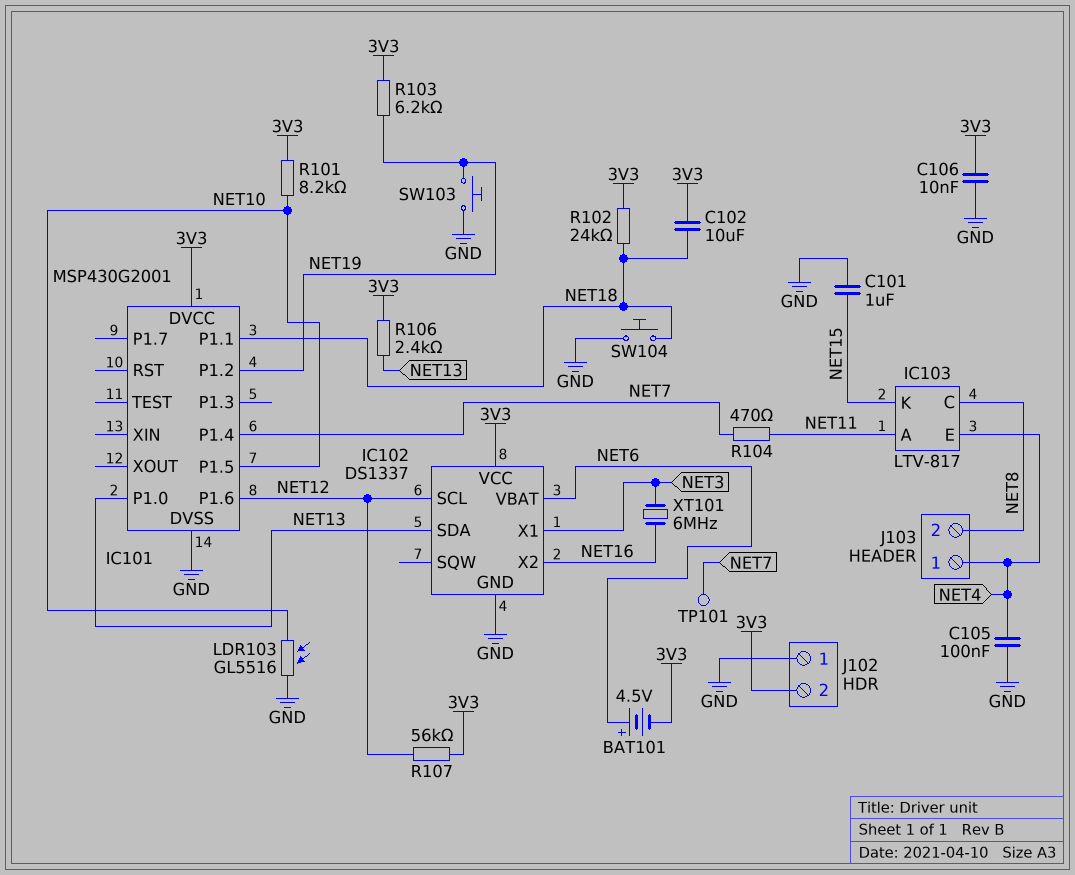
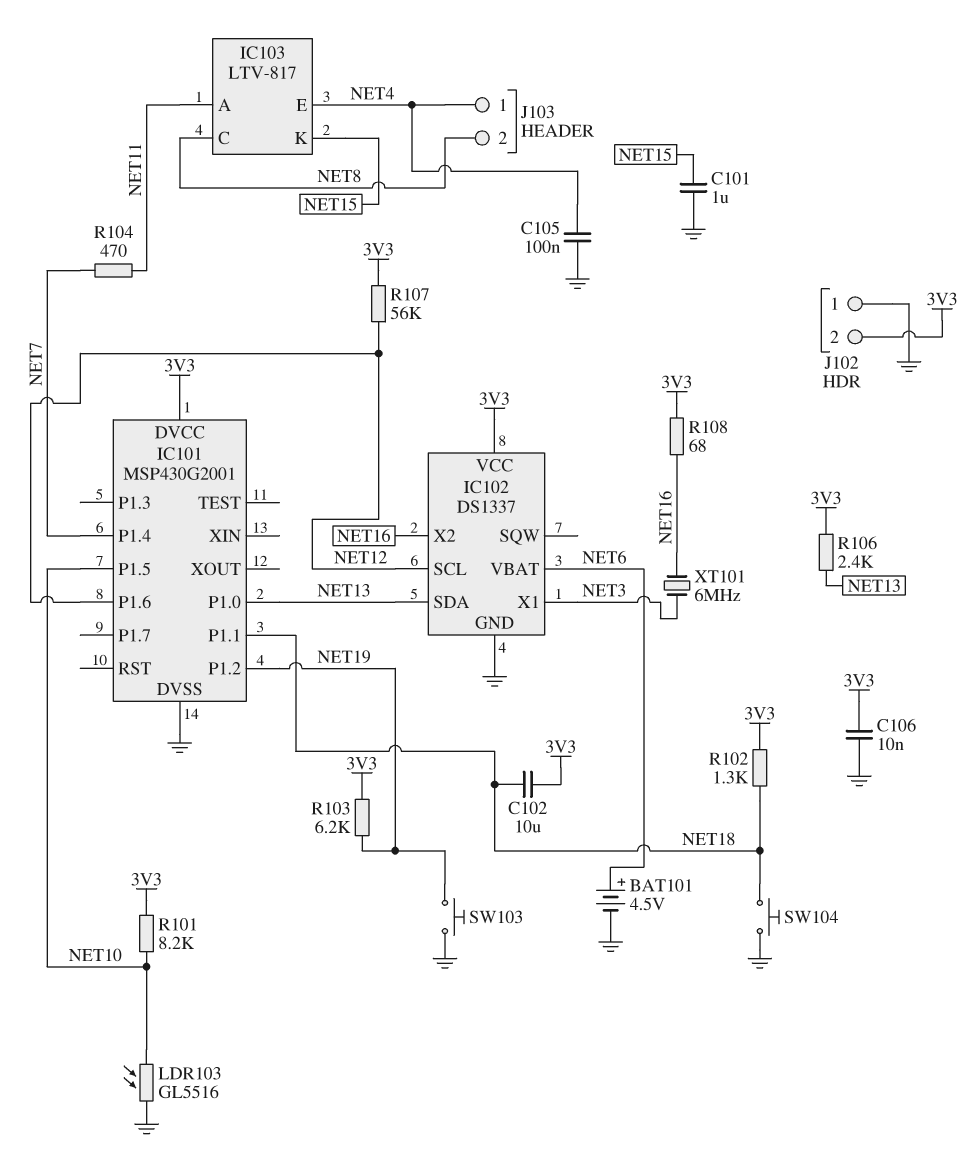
BAT101: 4.5V (plus NET6, minus 3V3) -> 4.5V (plus NET6, minus GND)
R102: 24k (3V3, NET18) -> 1.3k (3V3, NET18)
R108: none -> 68 (3V3, NET16)
TP101: test point (NET7) -> none

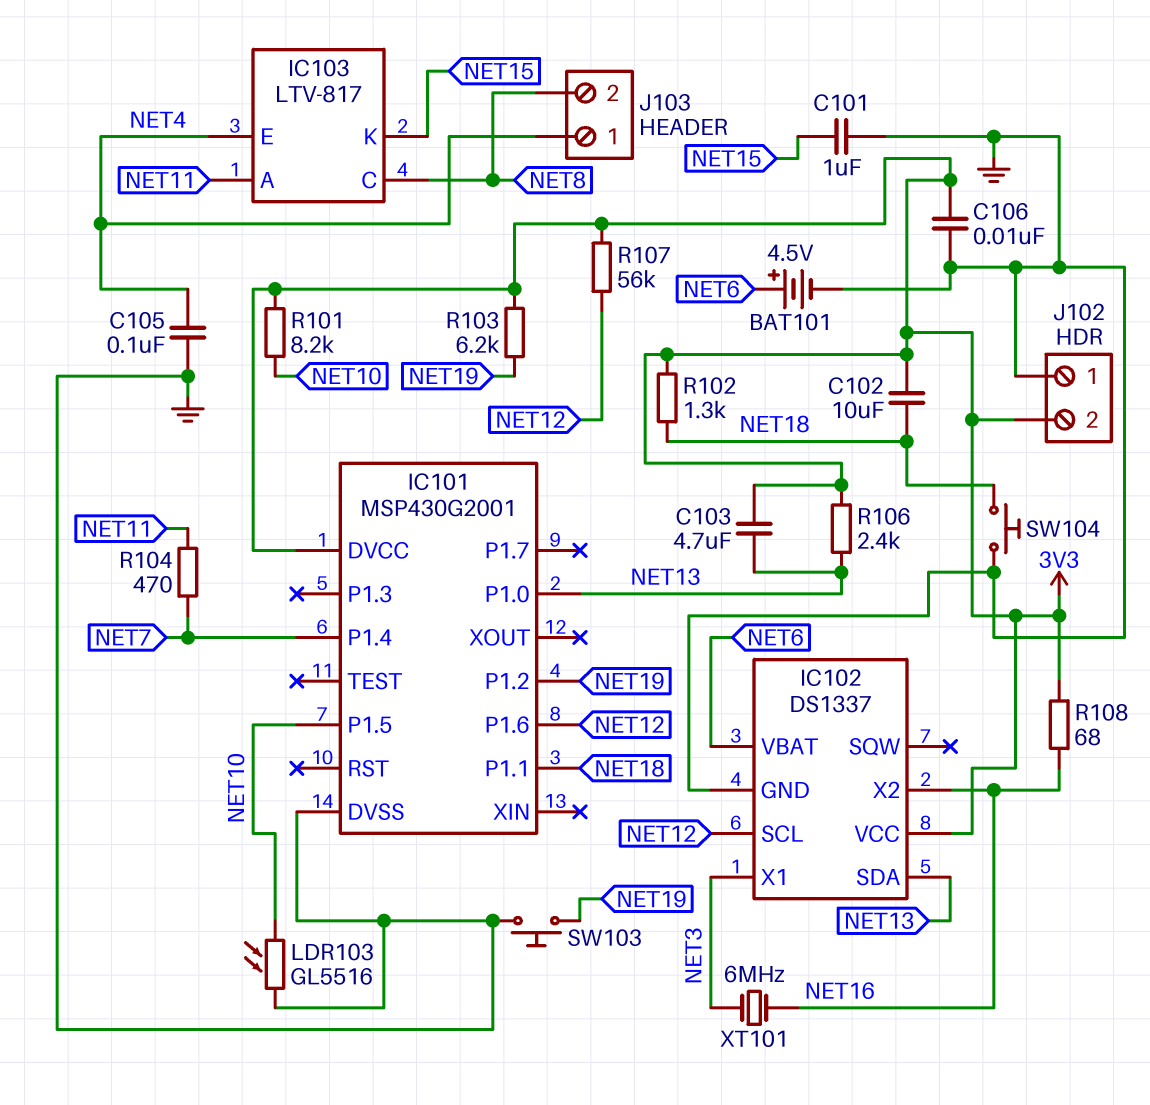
C103: none -> 4.7uF (3V3, NET13)

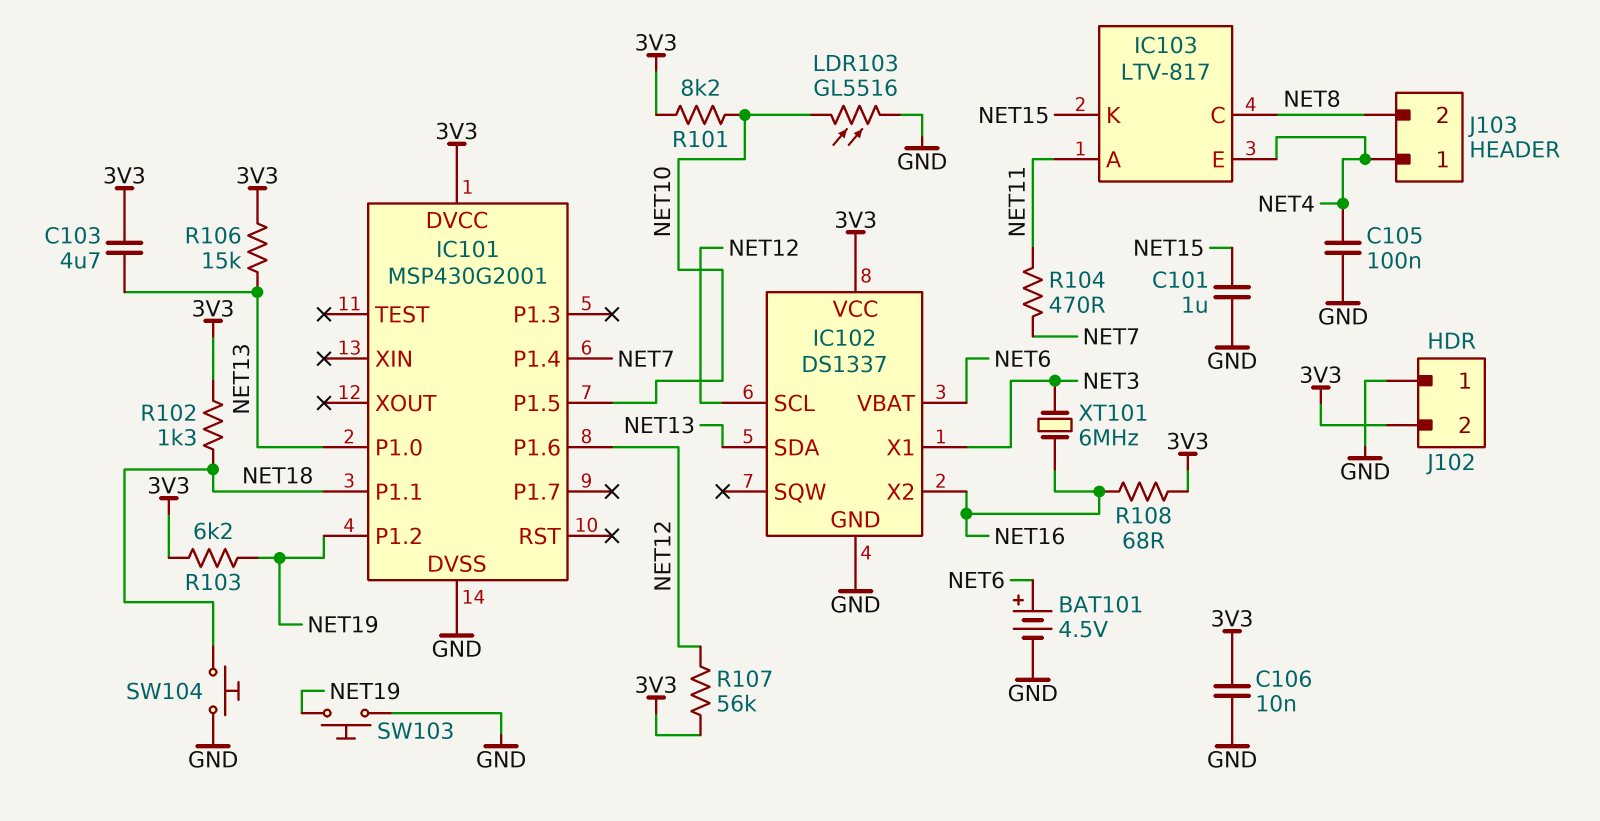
C102: 10uF (3V3, NET18) -> none
R106: 2.4k (3V3, NET13) -> 15k (3V3, NET13)

